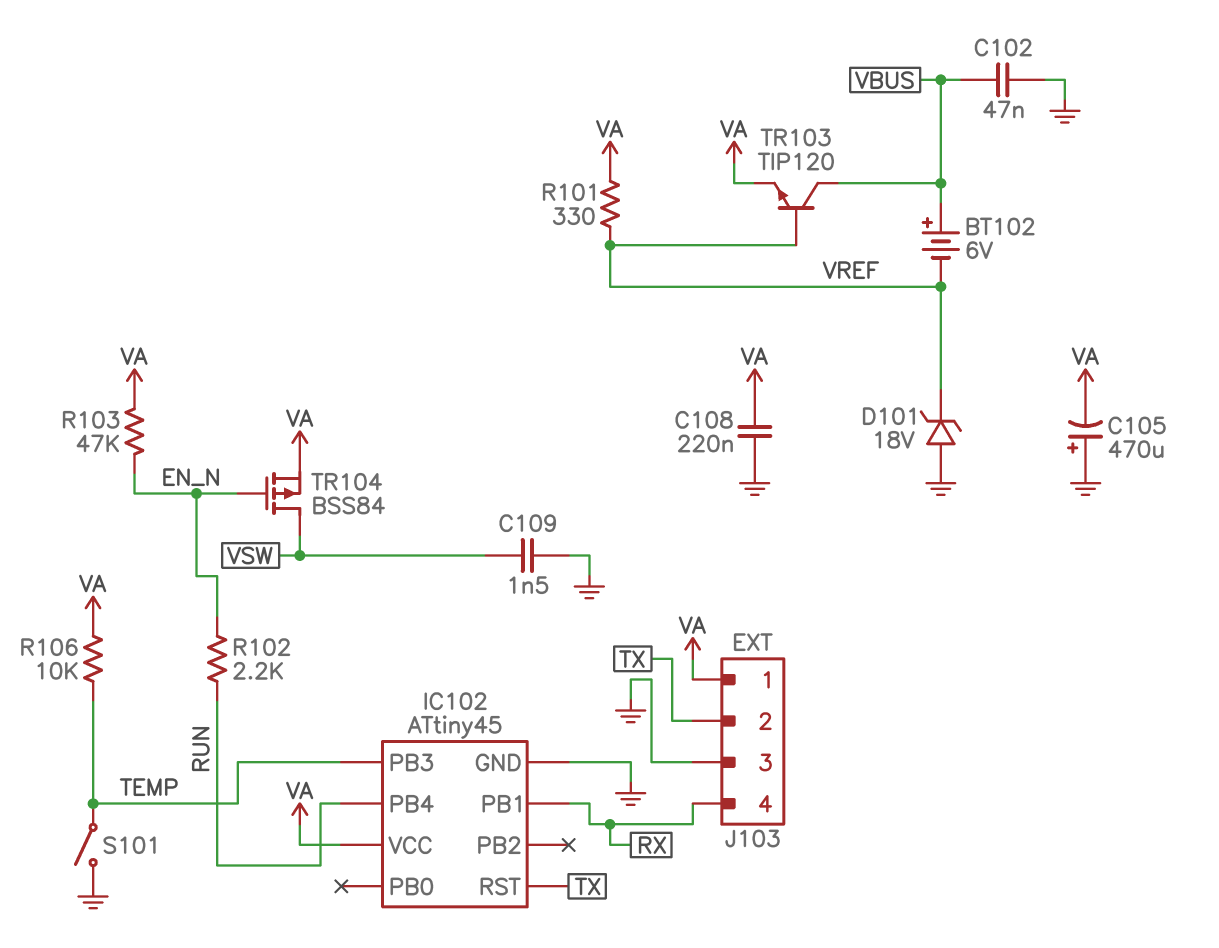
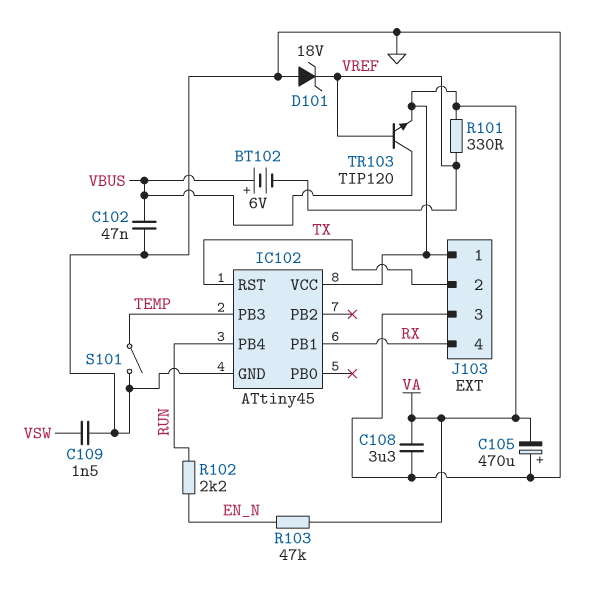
C108: 220nF (GND, VA) -> 3.3uF (GND, VA)
R106: 10k (TEMP, VA) -> none
TR104: PMOS BSS84 (G EN_N, D VSW, S VA) -> none

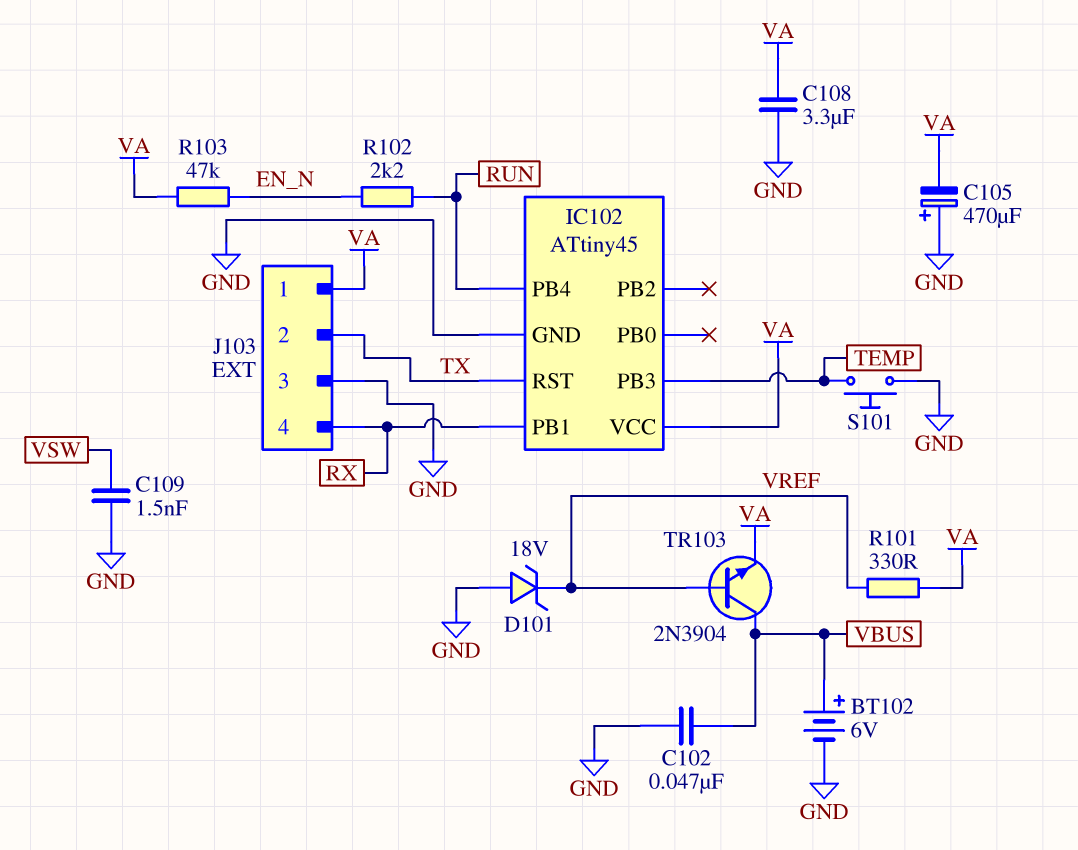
BT102: 6V (plus VBUS, minus VREF) -> 6V (plus VBUS, minus GND)
S101: switch (GND, TEMP) -> button (GND, TEMP)
TR103: NPN TIP120 (B VREF, C VBUS, E VA) -> NPN 2N3904 (B VREF, C VBUS, E VA)

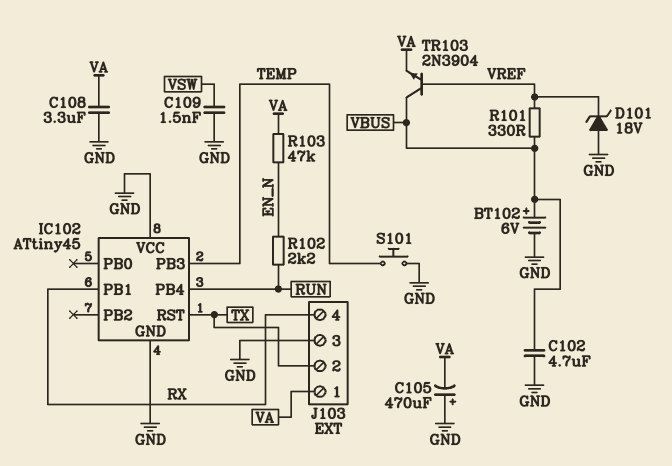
C102: 47nF (GND, VBUS) -> 4.7uF (GND, VBUS)
IC102 pin VCC: VA -> GND
R101: 330 (VA, VREF) -> 330 (VBUS, VREF)

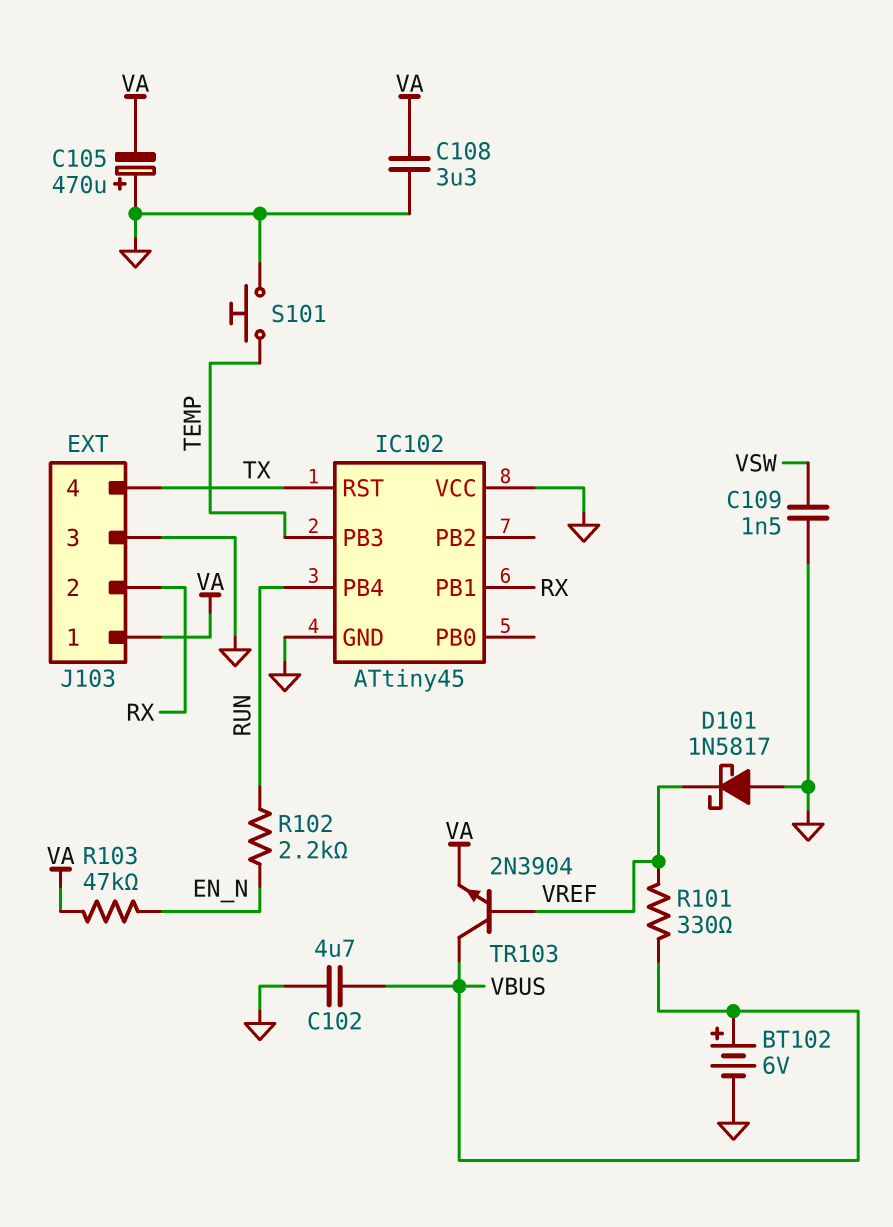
D101: zener 18V (A GND, K VREF) -> schottky 1N5817 (A GND, K VREF)
J103 pin 2: TX -> RX
J103 pin 4: RX -> TX

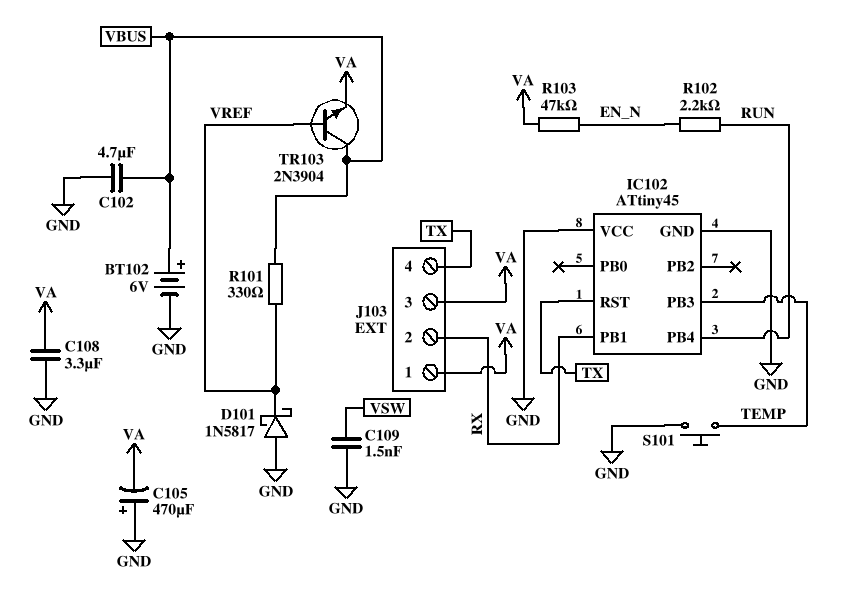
J103 pin 3: GND -> VA

